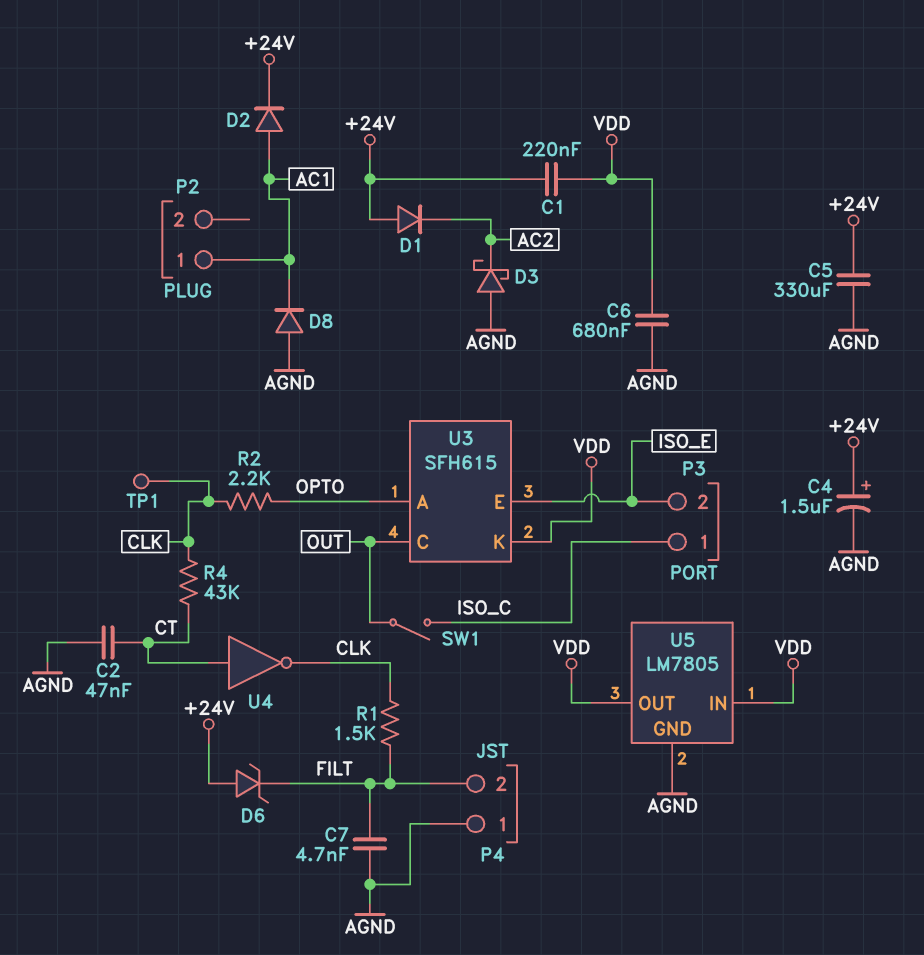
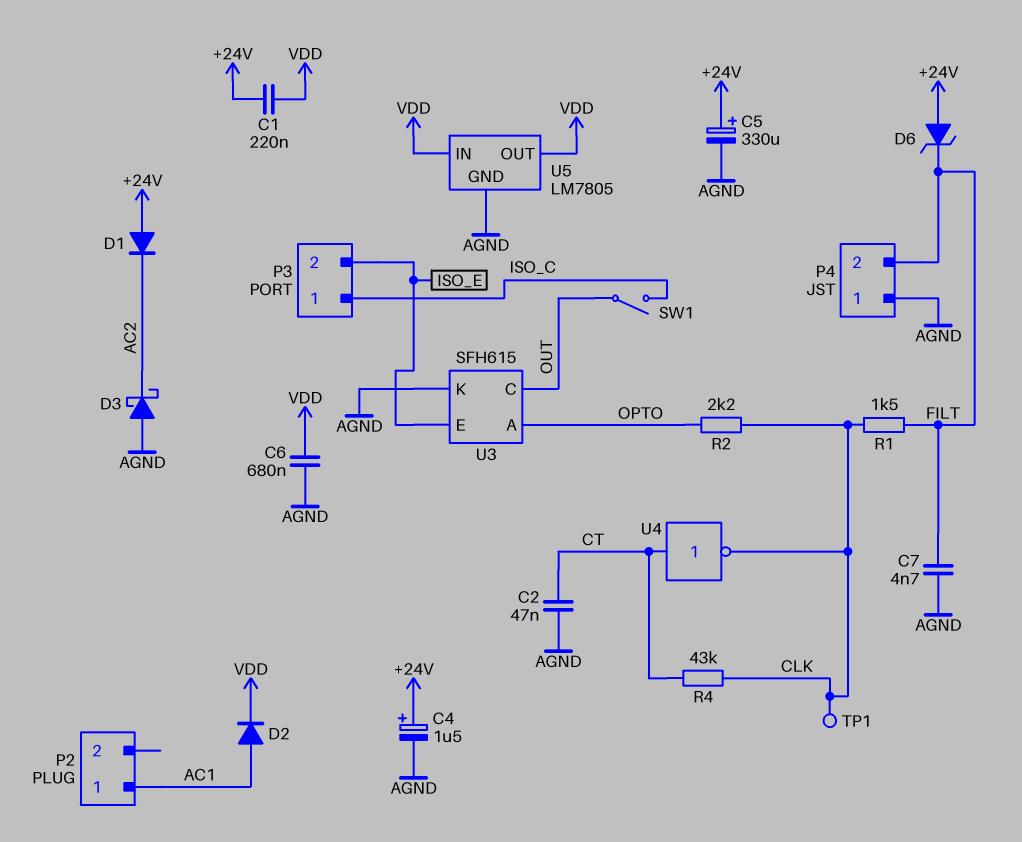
C5: 330uF (+24V, AGND) -> 330uF (plus +24V, minus AGND)
D2: diode (A AC1, K +24V) -> diode (A AC1, K VDD)
D8: diode (A AGND, K AC1) -> none
U3 pin K: VDD -> AGND

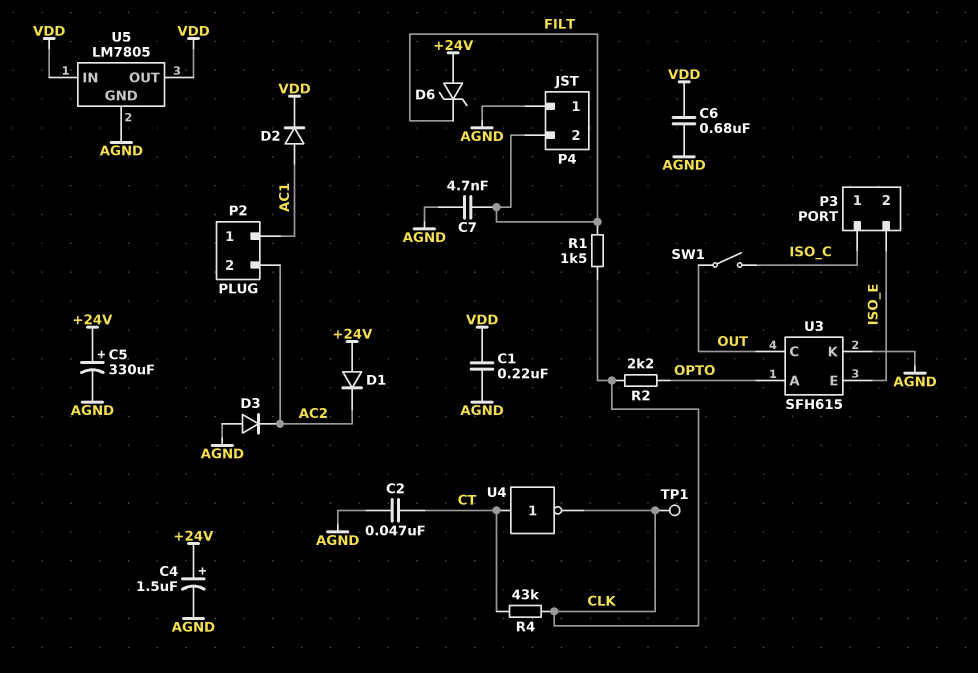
C1: 220nF (+24V, VDD) -> 220nF (AGND, VDD)
D3: schottky (A AGND, K AC2) -> diode (A AGND, K AC2)
P2 pin 2: none -> AC2

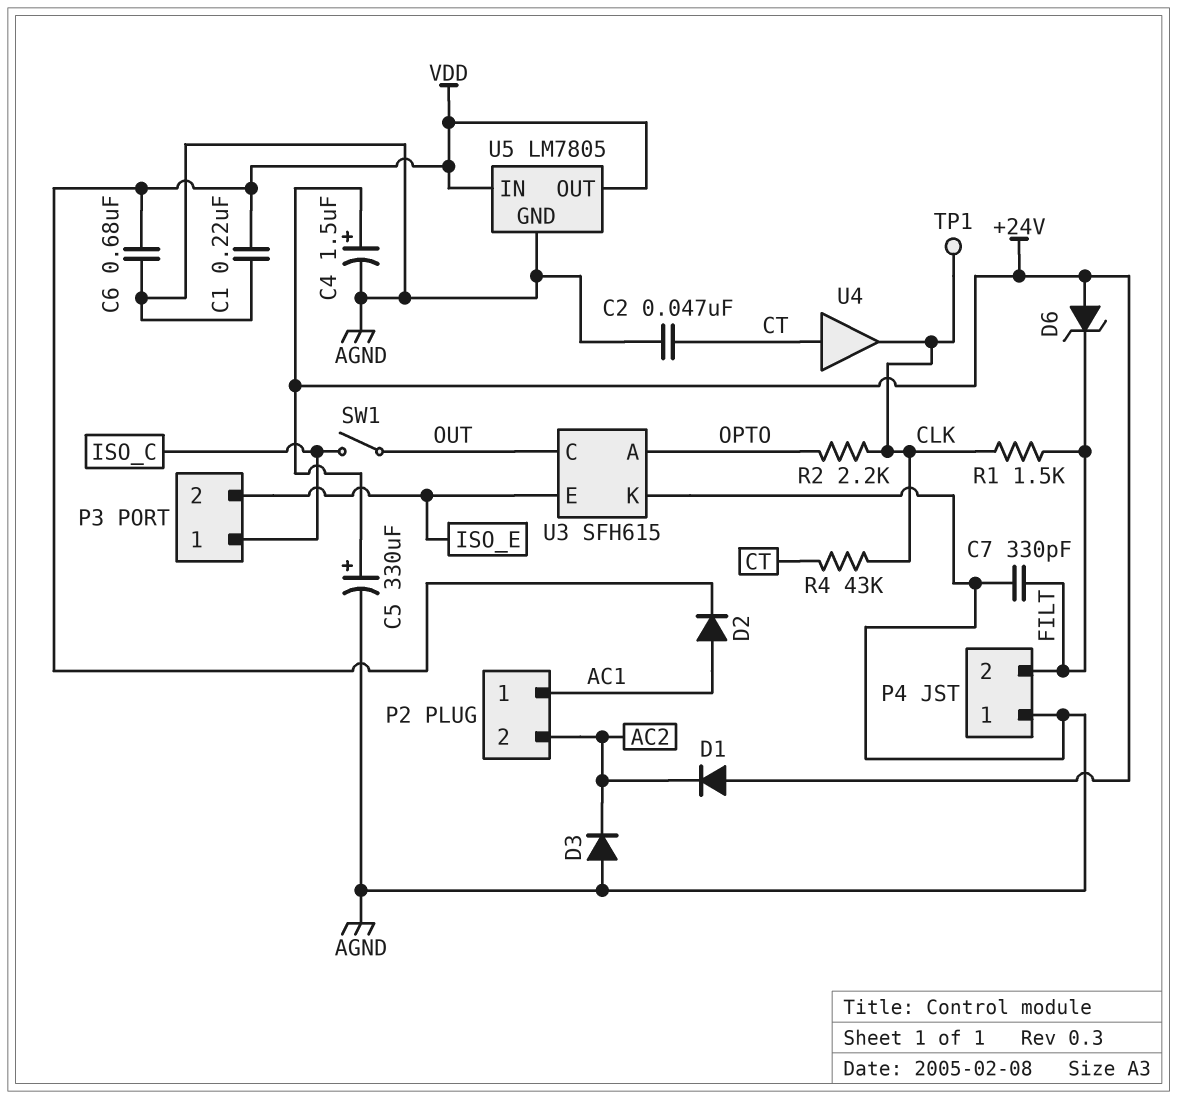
C7: 4.7nF (AGND, FILT) -> 330pF (AGND, FILT)
U4: NOT (in CT, out CLK) -> buffer (in CT, out CLK)

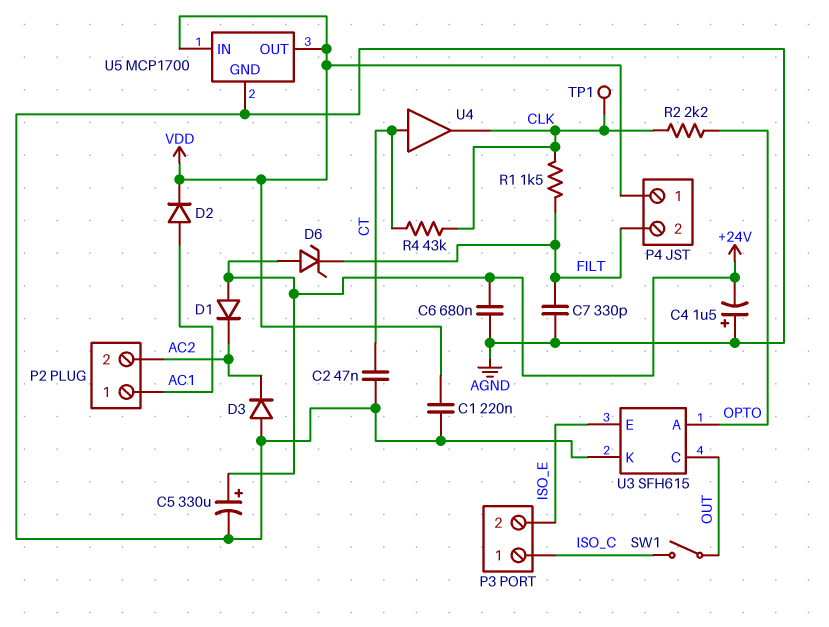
C4: 1.5uF (plus +24V, minus AGND) -> 1.5uF (plus AGND, minus +24V)
C6: 680nF (AGND, VDD) -> 680nF (+24V, AGND)
P4 pin 1: AGND -> VDD
U5: LM7805 -> MCP1700

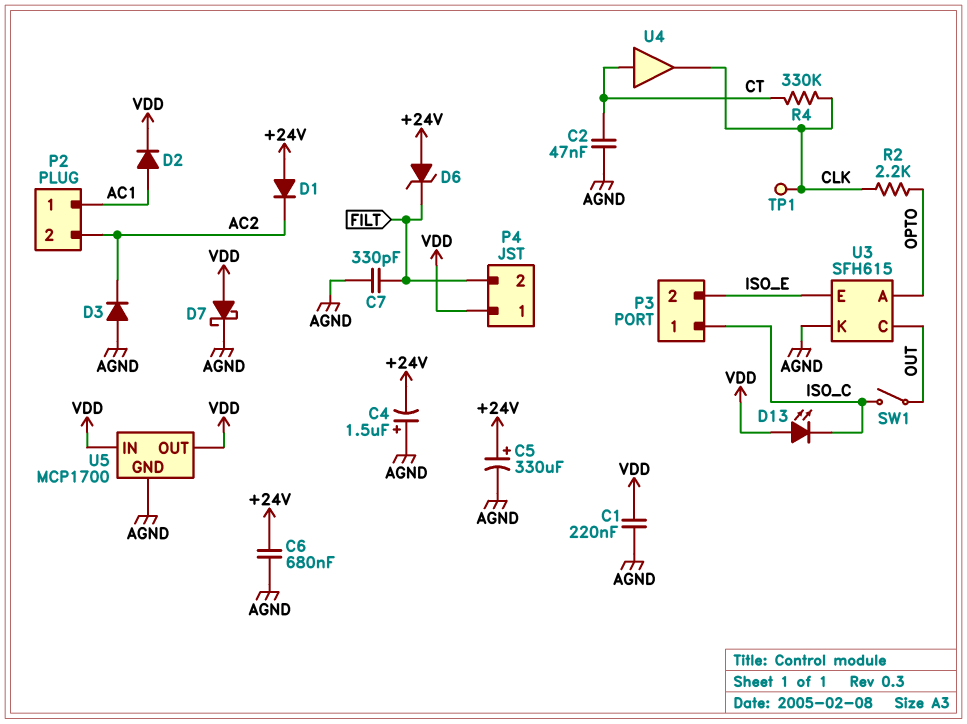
D7: none -> schottky (A VDD, K AGND)
D13: none -> LED (A VDD, K ISO_C)
R1: 1.5k (CLK, FILT) -> none
R4: 43k (CLK, CT) -> 330k (CLK, CT)

